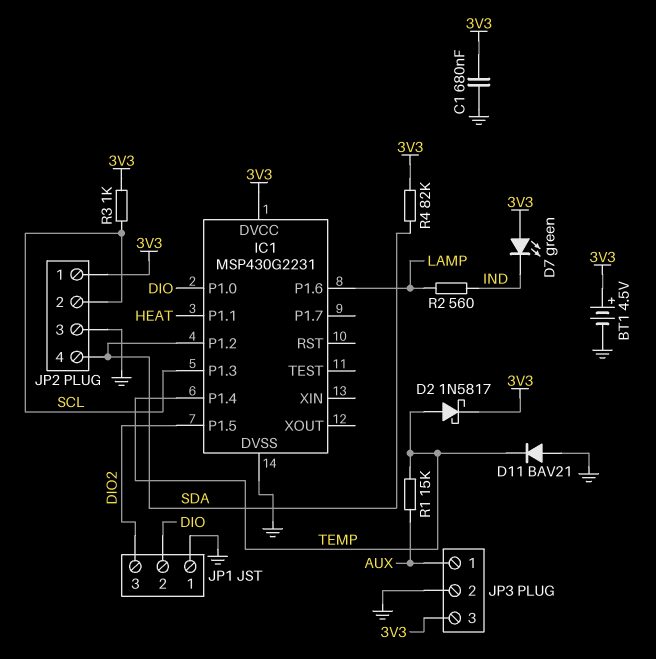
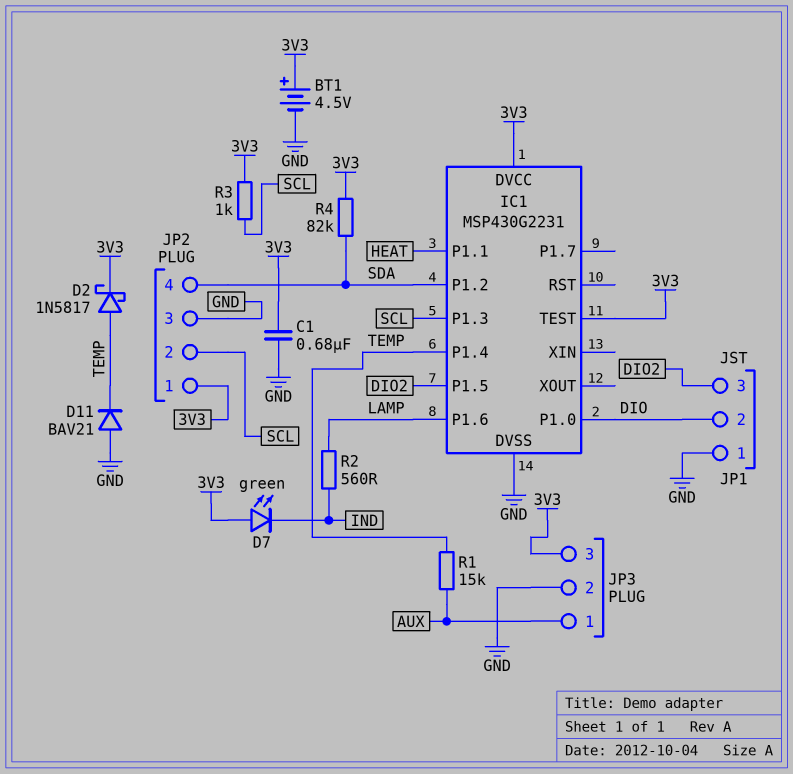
IC1 pin TEST: none -> 3V3

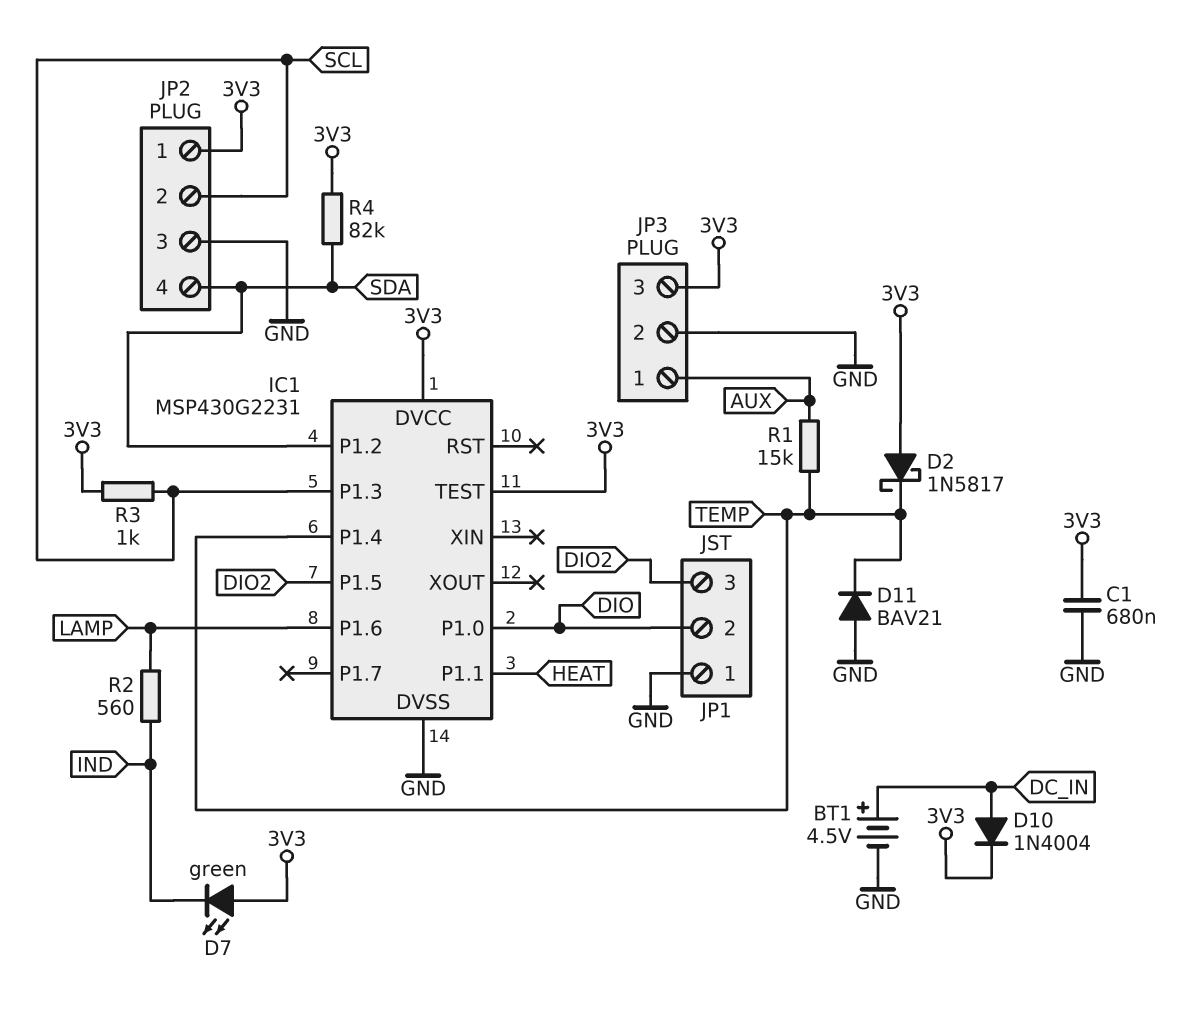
BT1: 4.5V (plus 3V3, minus GND) -> 4.5V (plus DC_IN, minus GND)
D2: schottky 1N5817 (A TEMP, K 3V3) -> schottky 1N5817 (A 3V3, K TEMP)
D10: none -> diode 1N4004 (A DC_IN, K 3V3)

